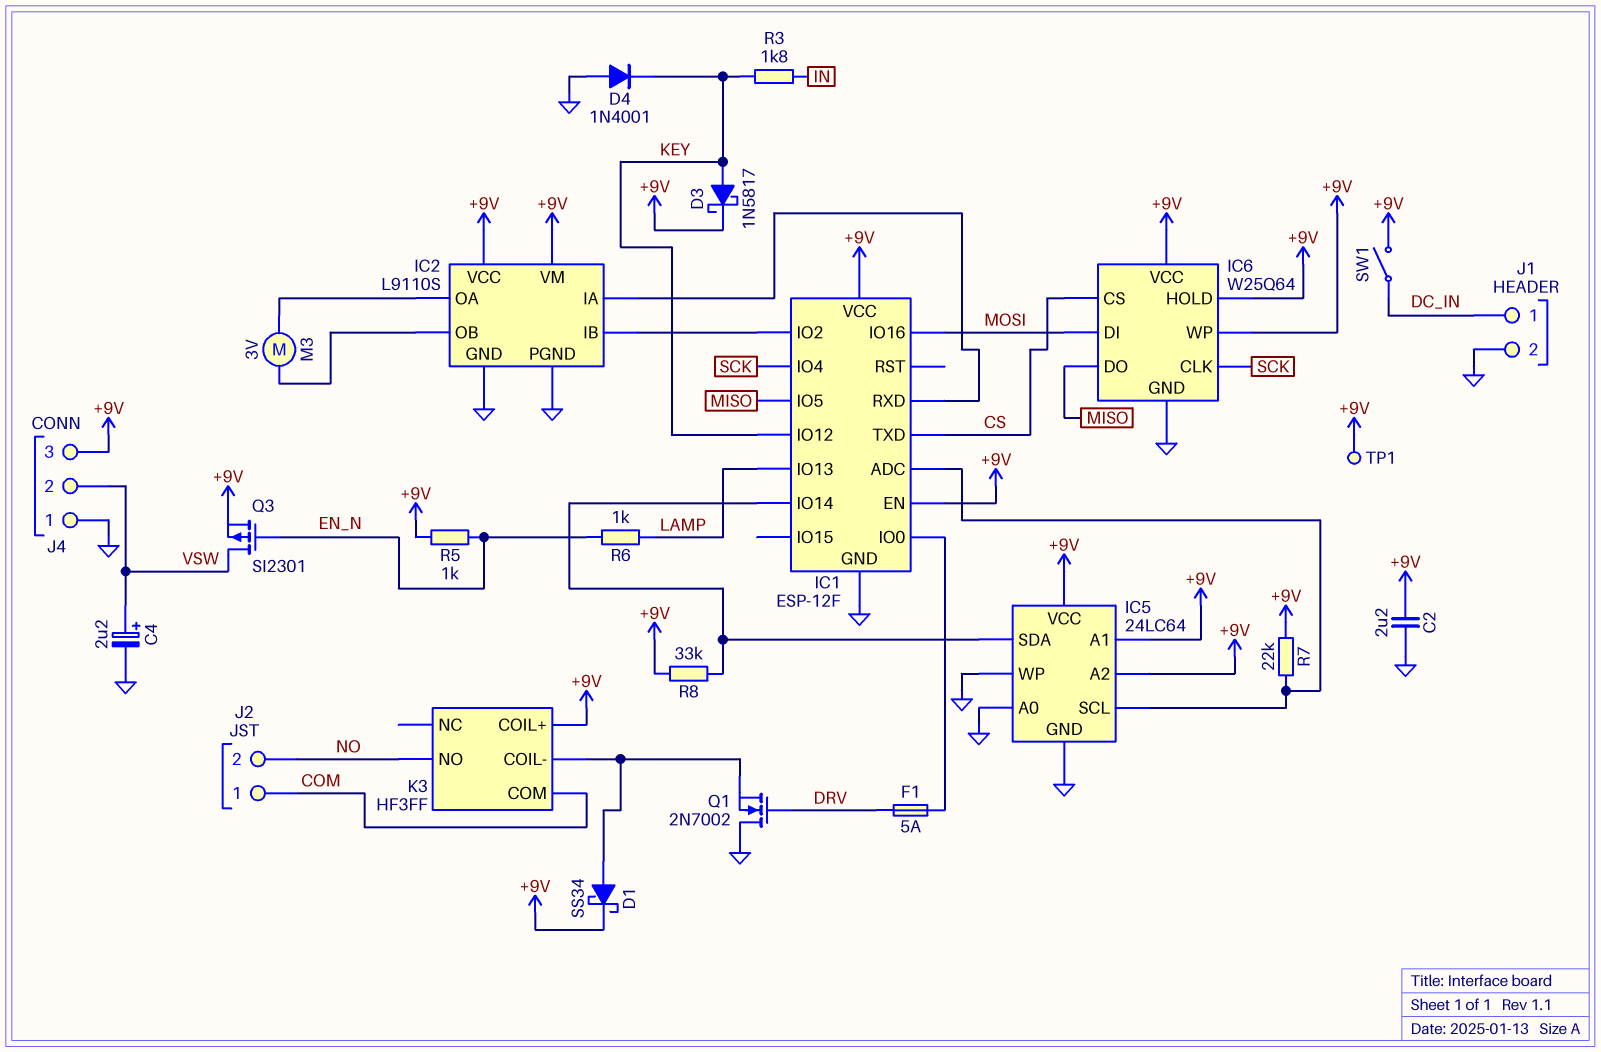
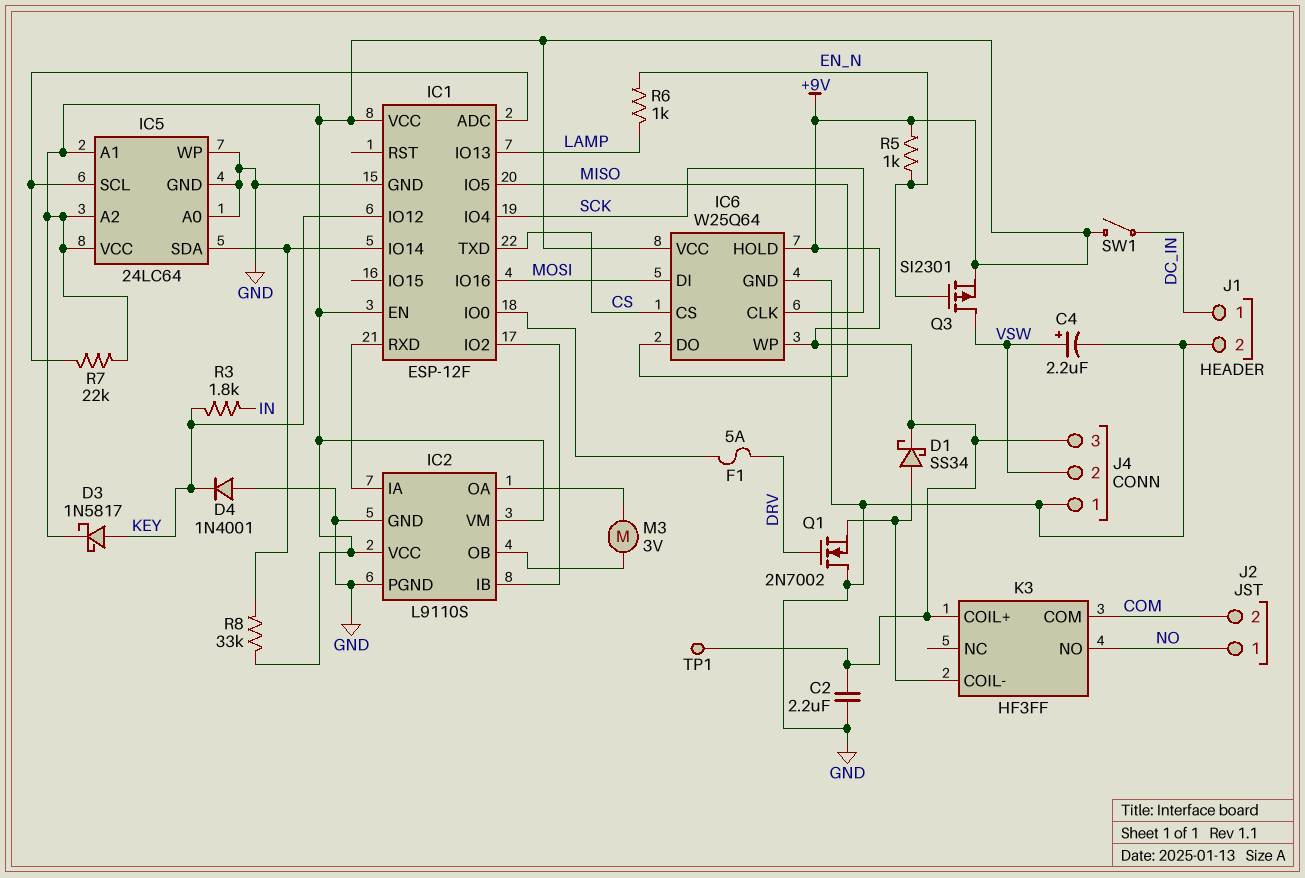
J2 pin 1: COM -> NO
J2 pin 2: NO -> COM

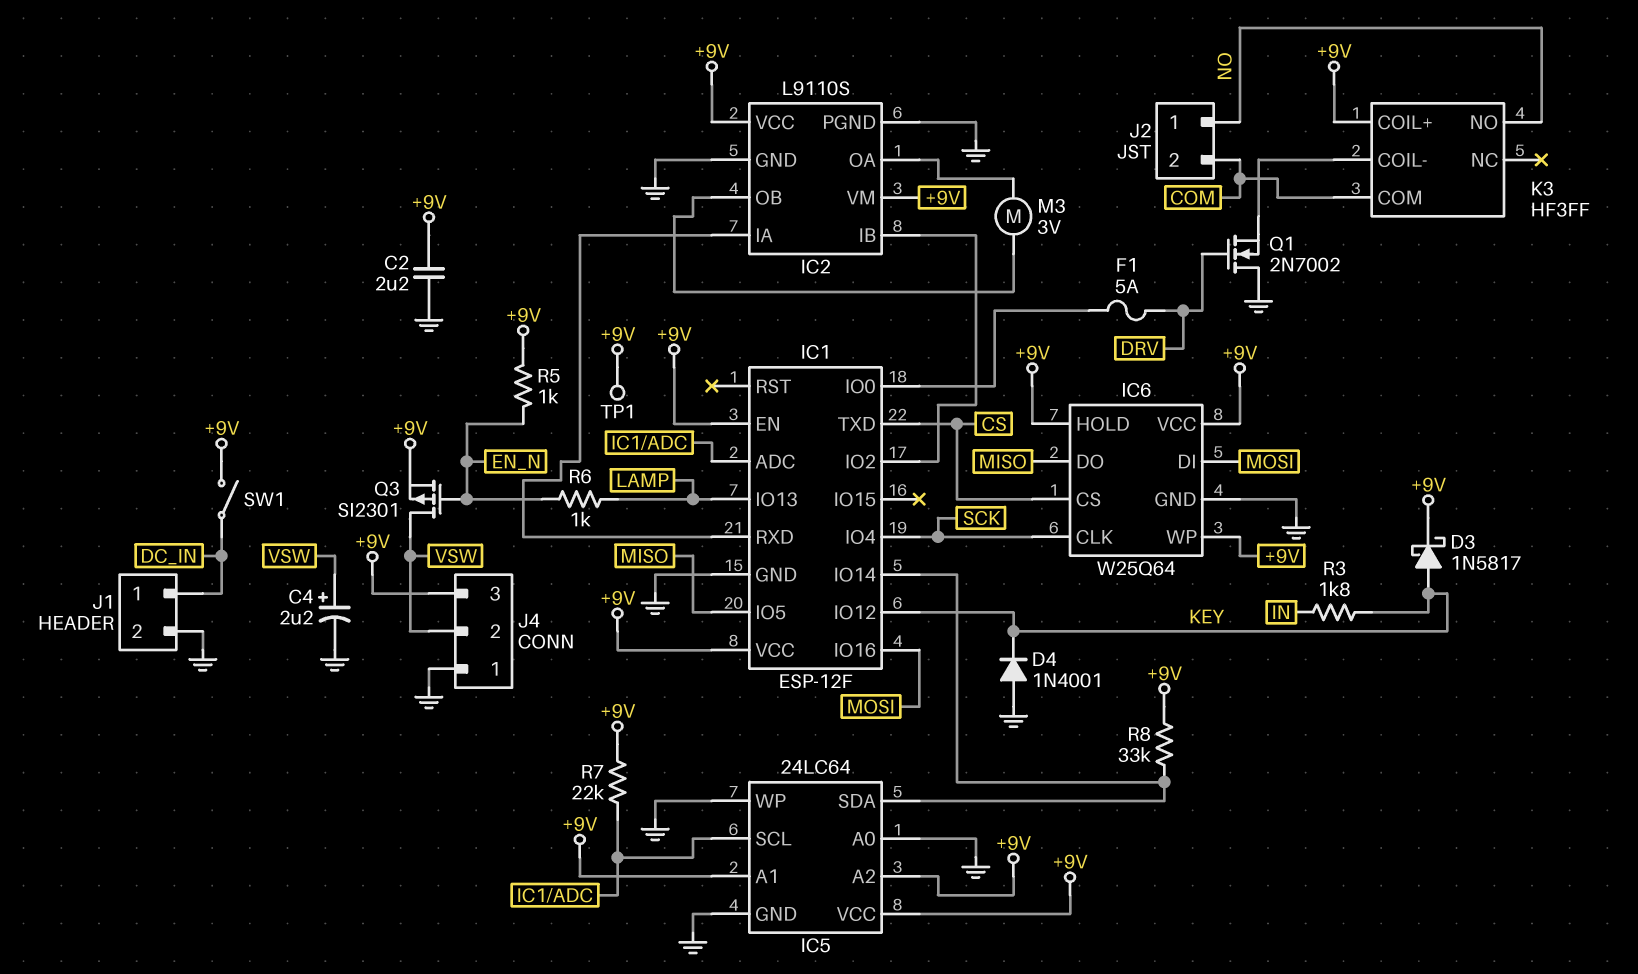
D1: schottky SS34 (A K3/COIL-, K +9V) -> none

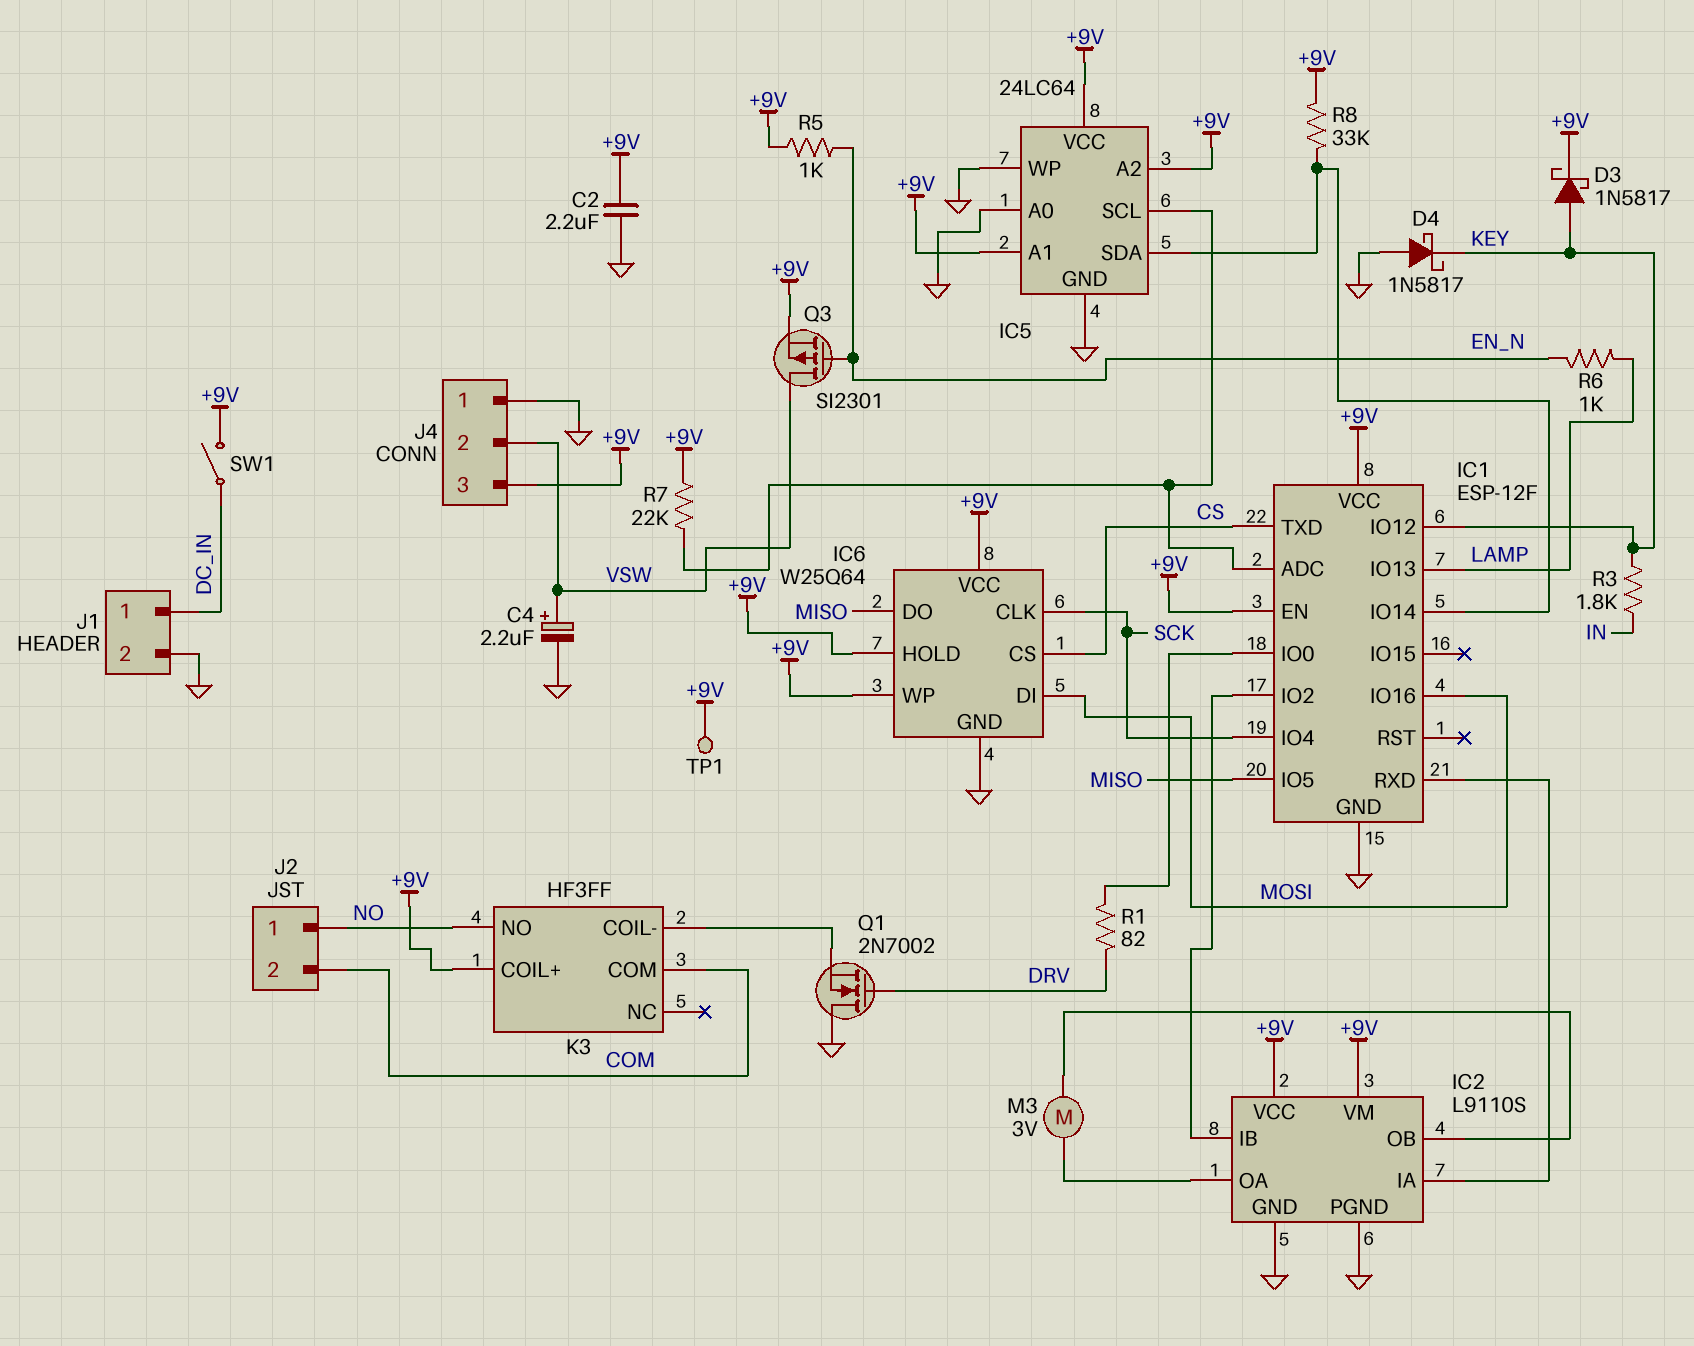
D4: diode 1N4001 (A GND, K KEY) -> schottky 1N5817 (A GND, K KEY)
F1: 5A (DRV, IC1/IO0) -> none
R1: none -> 82 (DRV, IC1/IO0)

